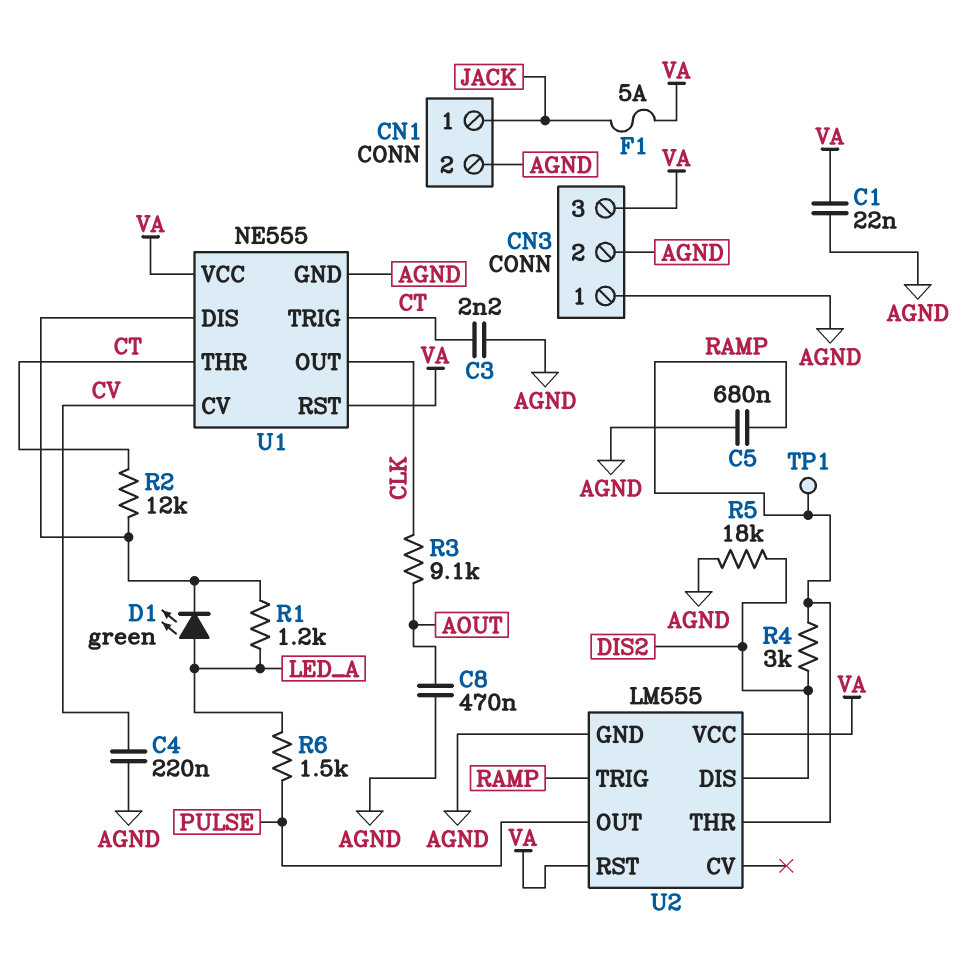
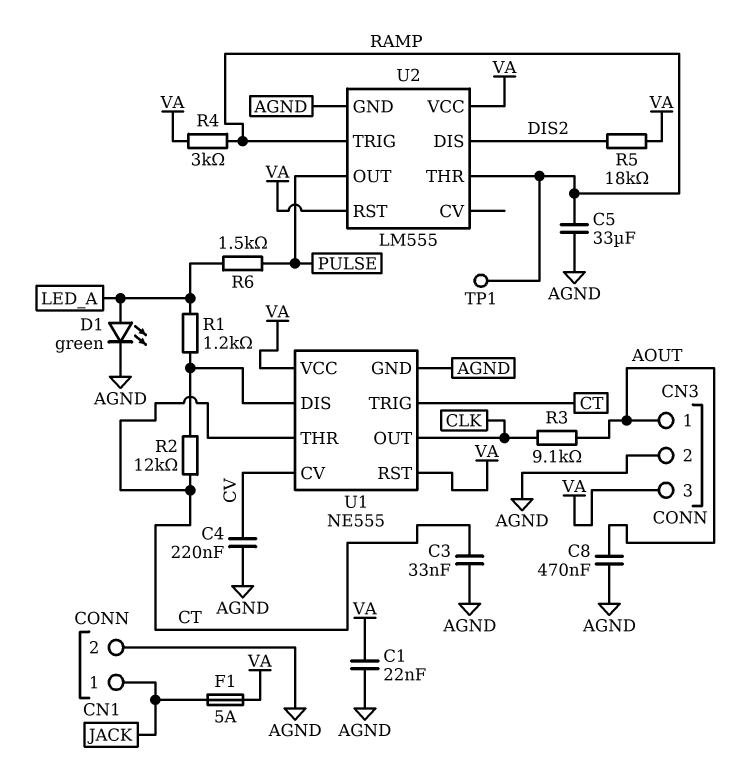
C3: 2.2nF (AGND, CT) -> 33nF (AGND, CT)
C5: 680nF (AGND, RAMP) -> 33uF (AGND, RAMP)
CN3 pin 1: AGND -> AOUT
D1: LED green (A LED_A, K U1/DIS) -> LED green (A LED_A, K AGND)
R4: 3k (DIS2, RAMP) -> 3k (RAMP, VA)
R5: 18k (AGND, DIS2) -> 18k (DIS2, VA)

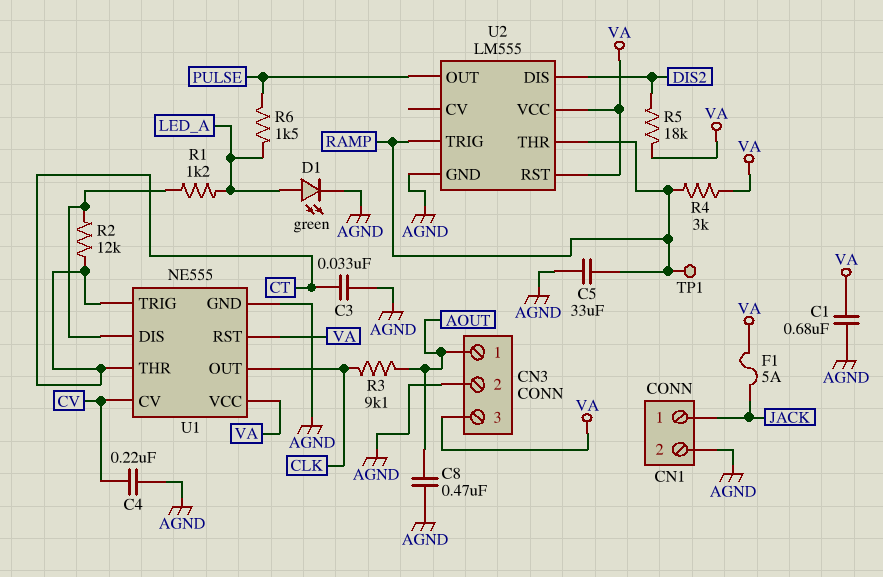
C1: 22nF (AGND, VA) -> 680nF (AGND, VA)

